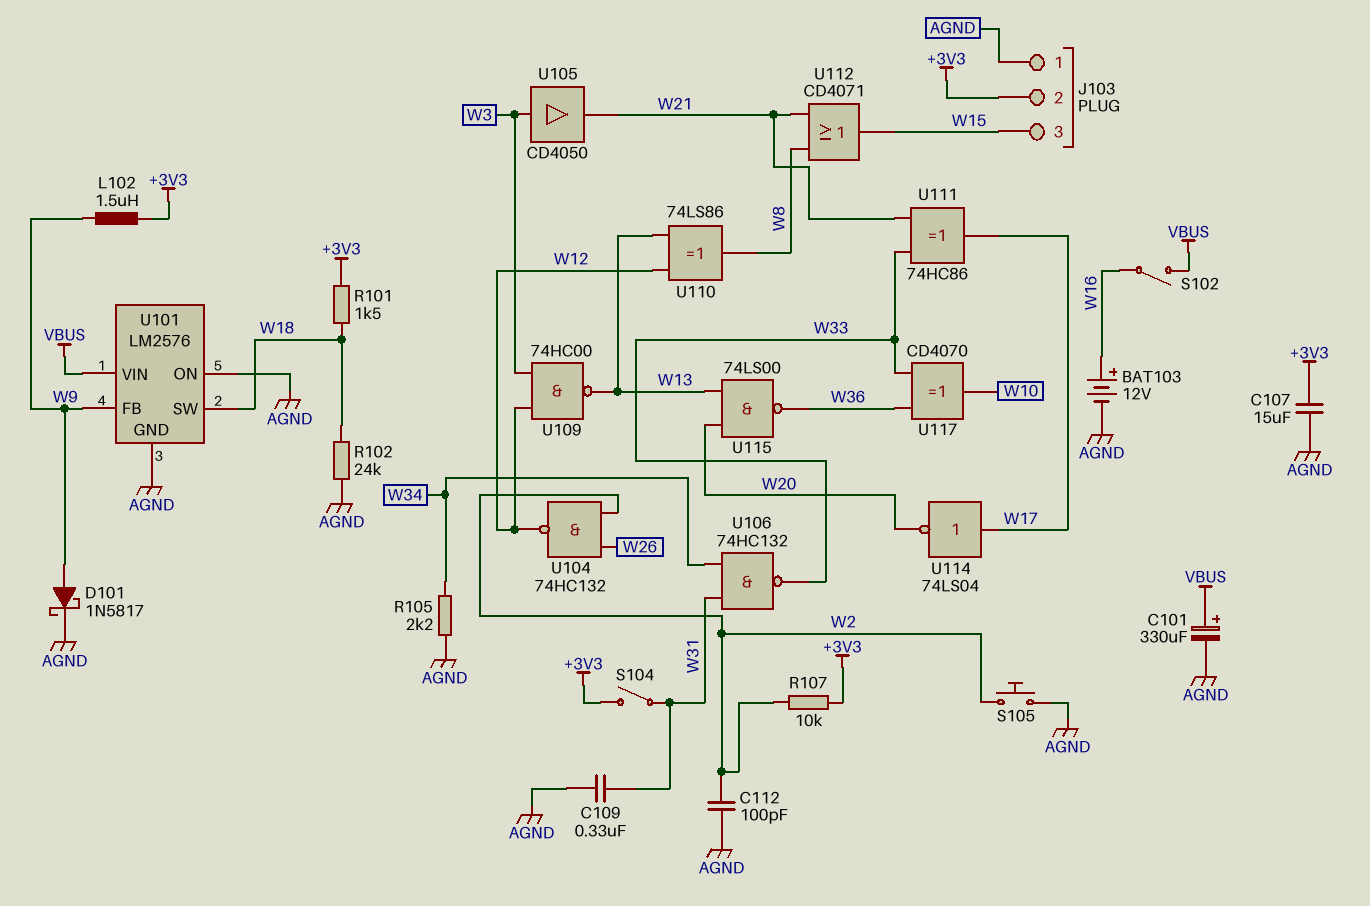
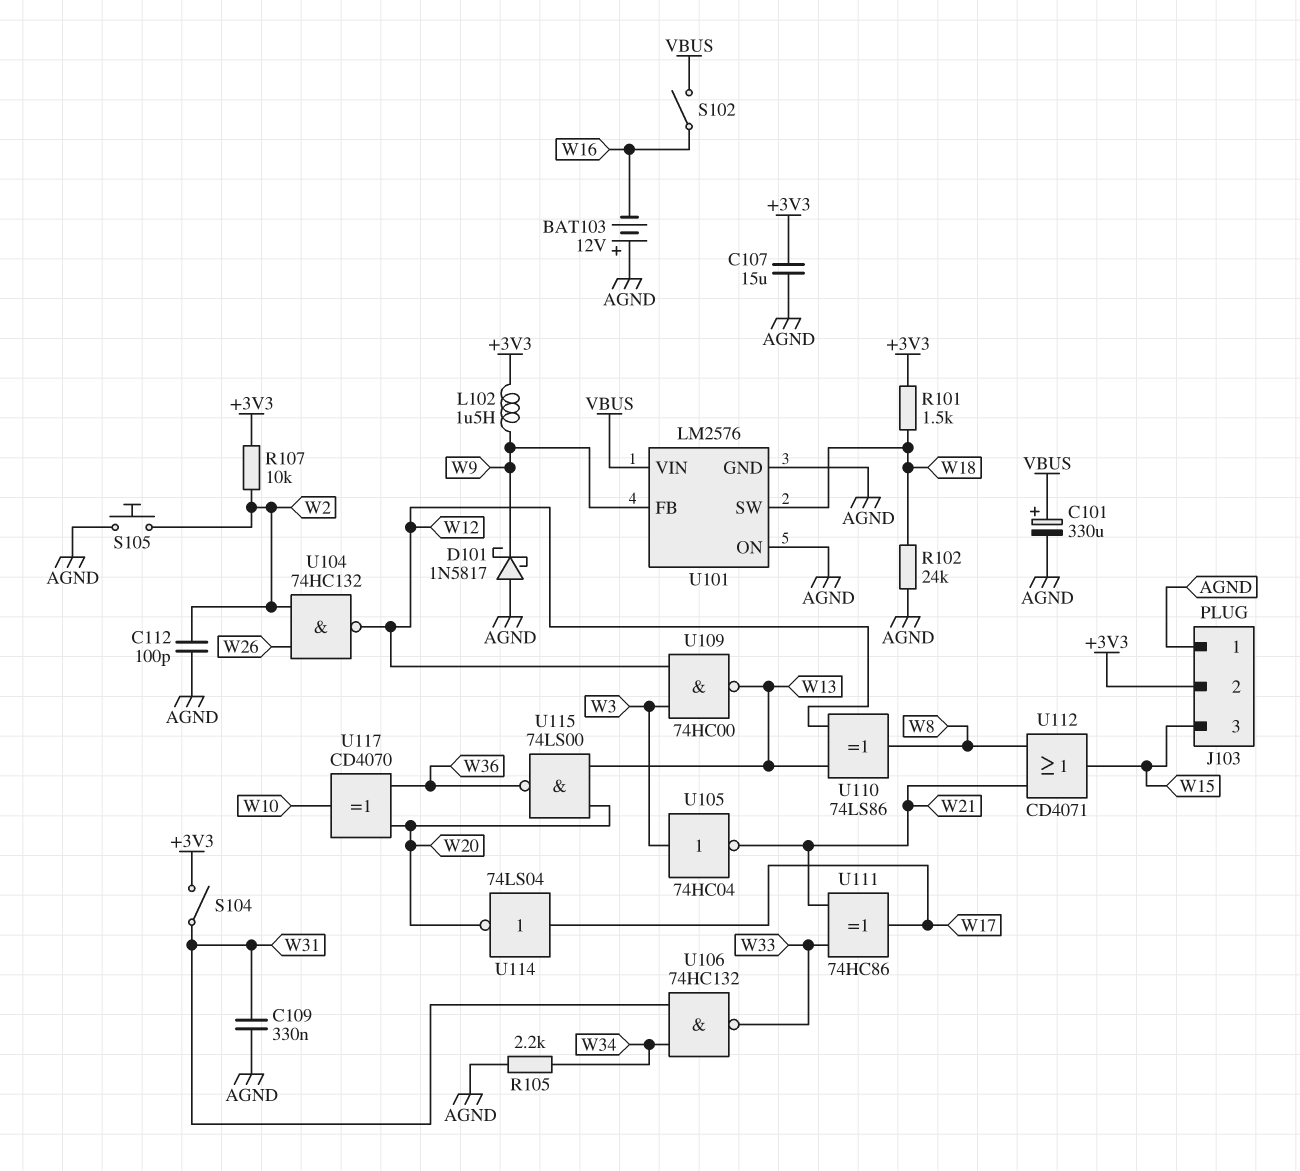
BAT103: 12V (plus W16, minus AGND) -> 12V (plus AGND, minus W16)
D101: schottky 1N5817 (A W9, K AGND) -> schottky 1N5817 (A AGND, K W9)
U105: buffer CD4050 (in W3, out W21) -> NOT 74HC04 (in W3, out W21)
U117: XOR CD4070 (in W33, in W36, out W10) -> XOR CD4070 (in W20, in W36, out W10)

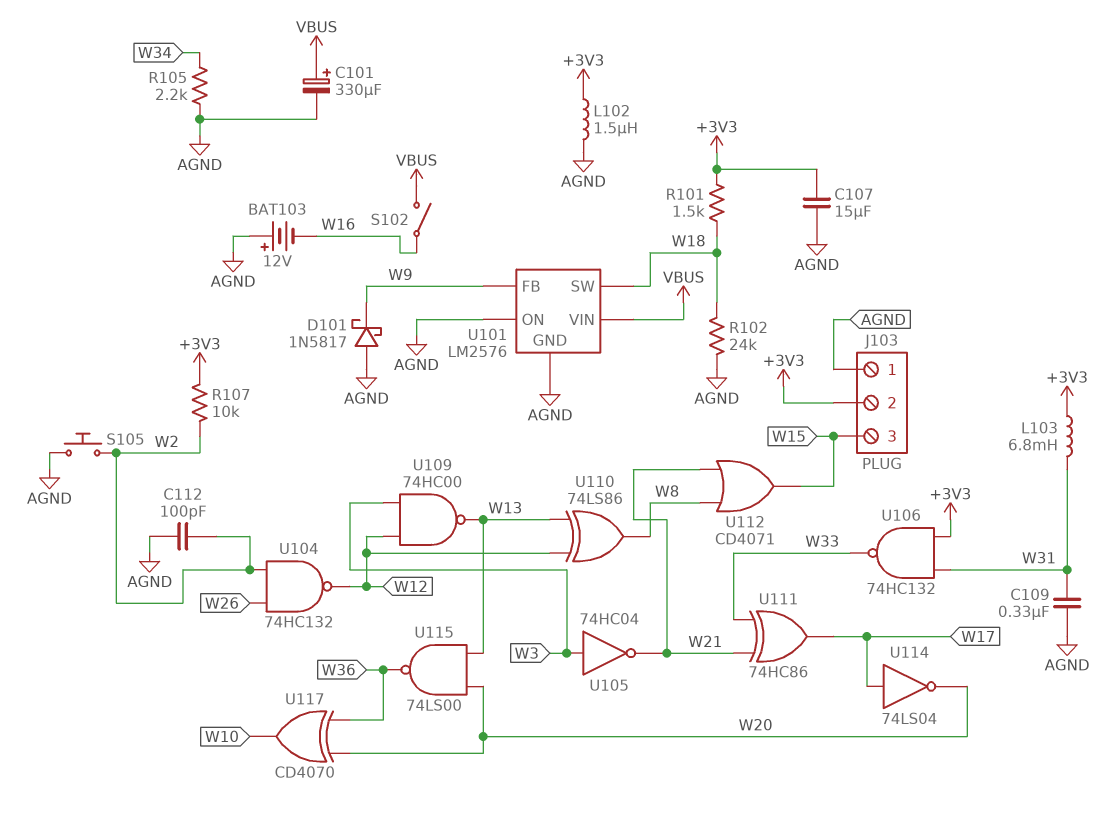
L102: 1.5uH (+3V3, W9) -> 1.5uH (+3V3, AGND)
L103: none -> 6.8mH (+3V3, W31)
S104: switch (+3V3, W31) -> none
U106: NAND 74HC132 (in W31, in W34, out W33) -> NAND 74HC132 (in +3V3, in W31, out W33)

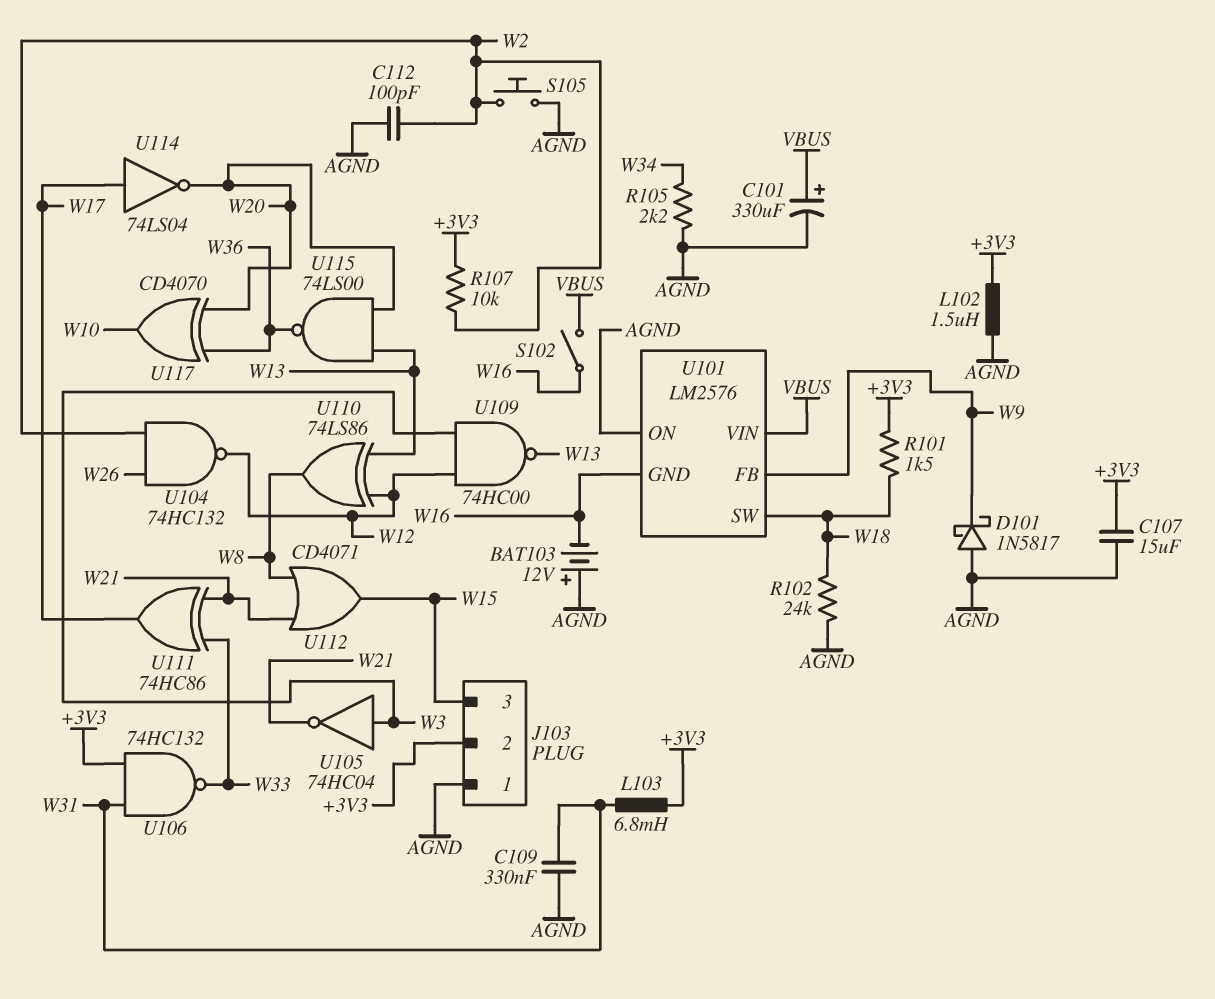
U101 pin GND: AGND -> W16

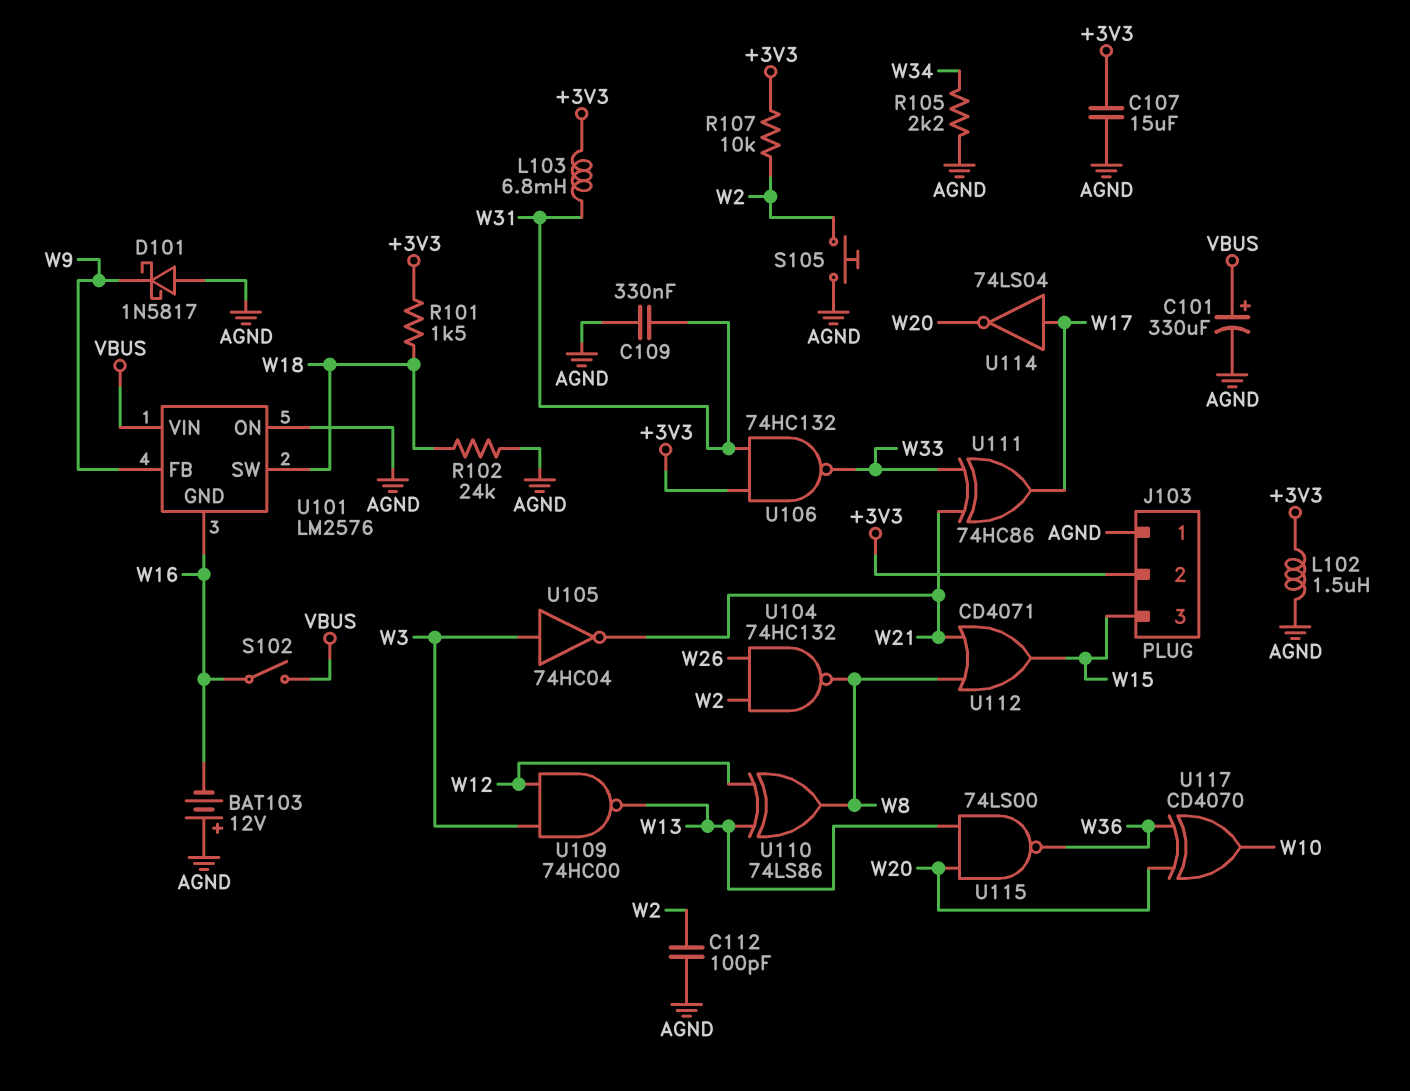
U104: NAND 74HC132 (in W2, in W26, out W12) -> NAND 74HC132 (in W2, in W26, out W8)

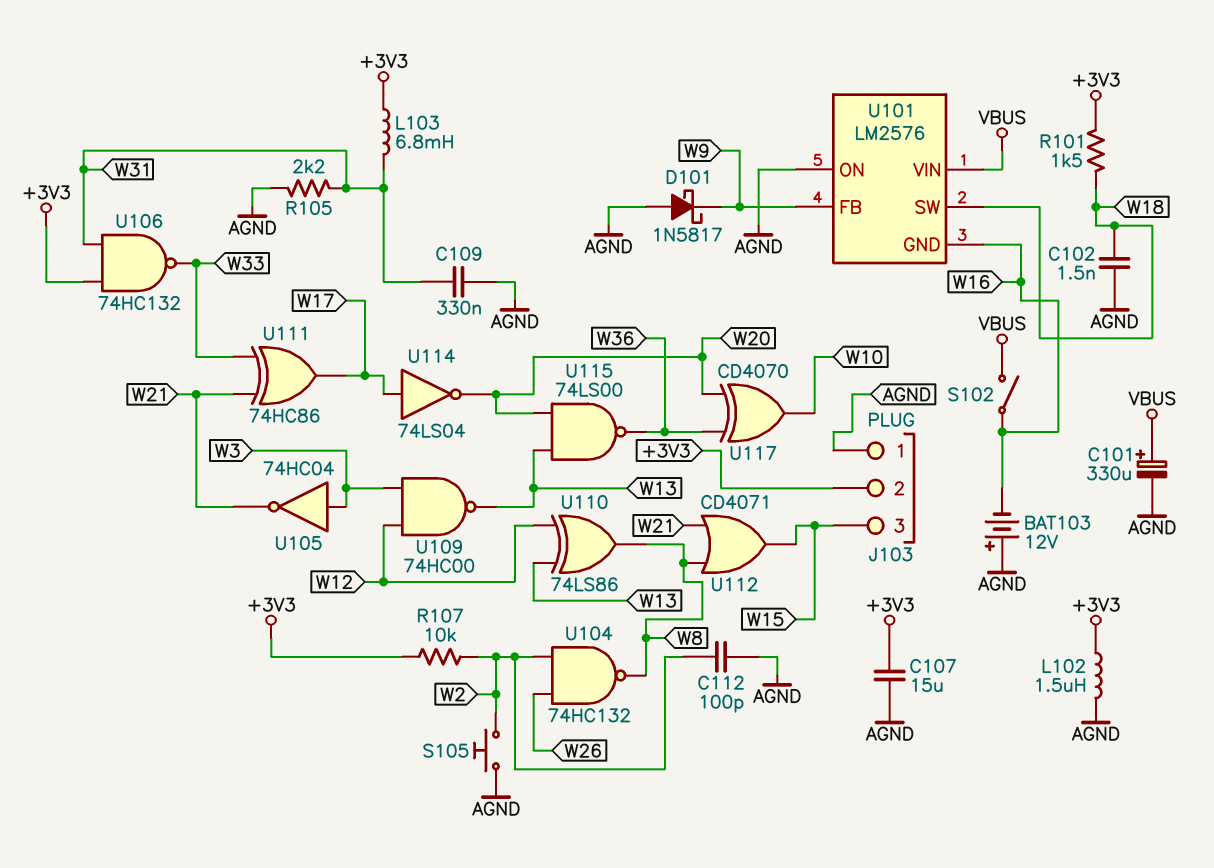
C102: none -> 1.5nF (AGND, W18)
R102: 24k (AGND, W18) -> none
R105: 2.2k (AGND, W34) -> 2.2k (AGND, W31)

